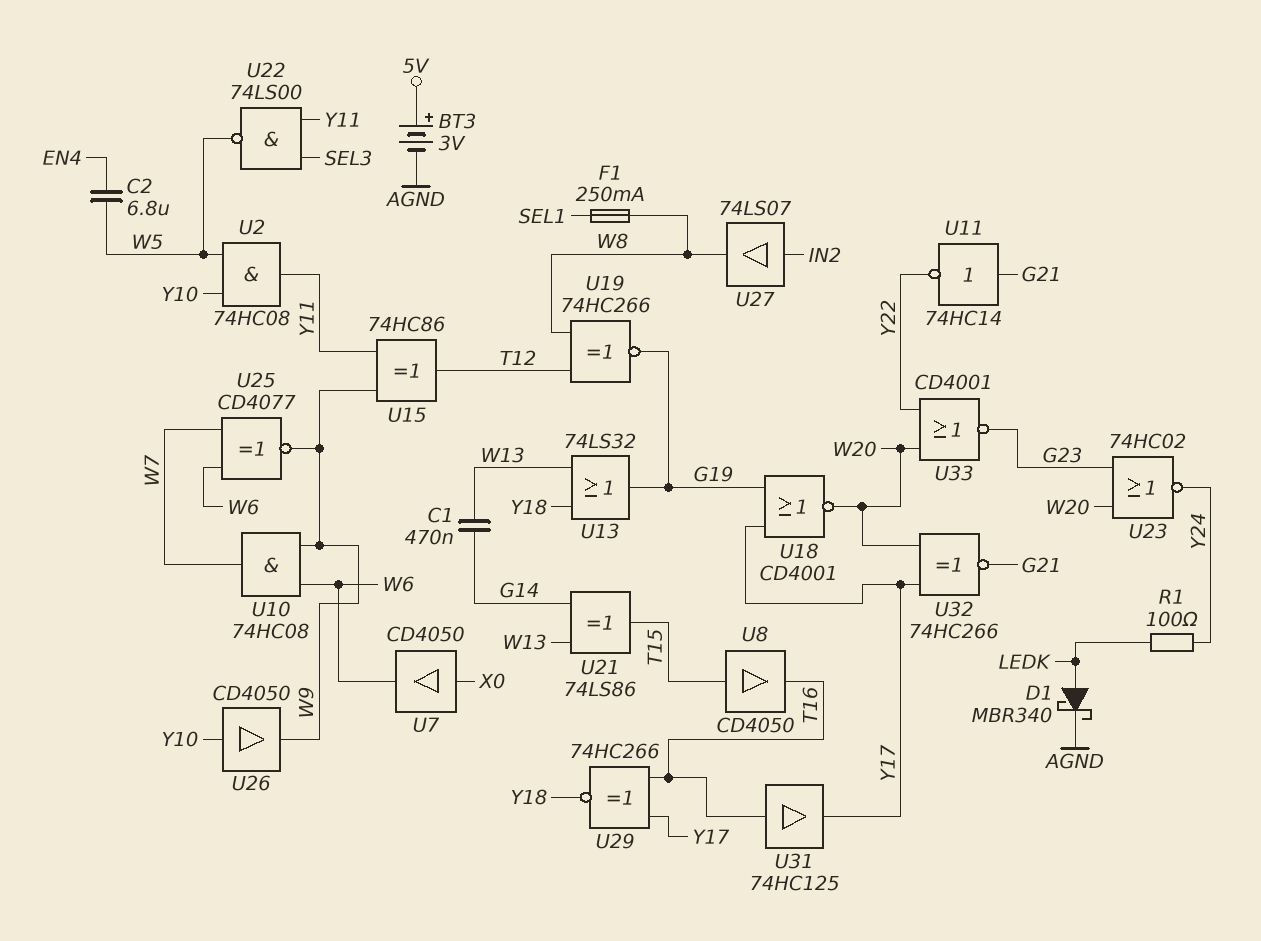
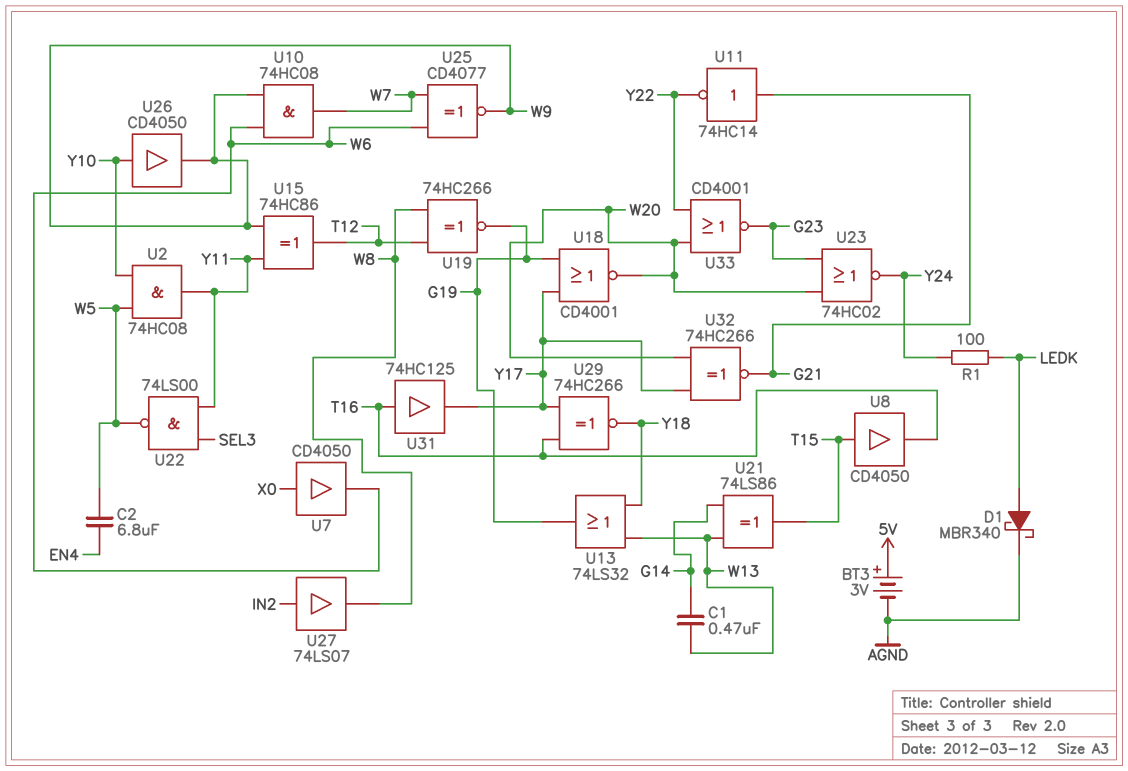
F1: 250mA (SEL1, W8) -> none

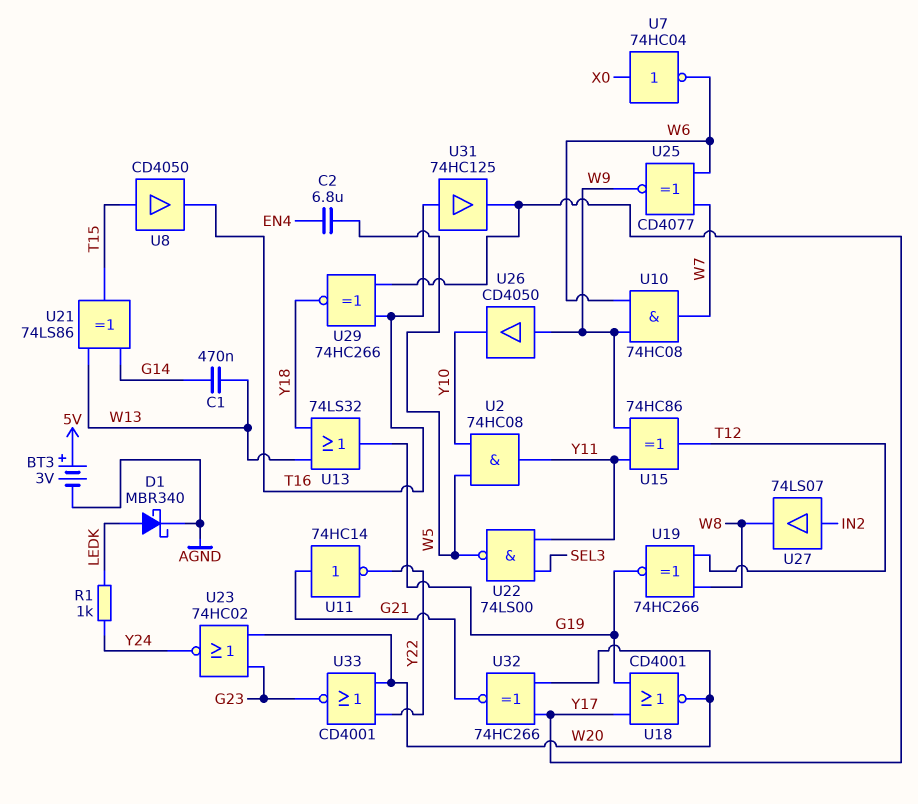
R1: 100 (LEDK, Y24) -> 1k (LEDK, Y24)
U7: buffer CD4050 (in X0, out W6) -> NOT 74HC04 (in X0, out W6)
U26: buffer CD4050 (in Y10, out W9) -> buffer CD4050 (in W9, out Y10)

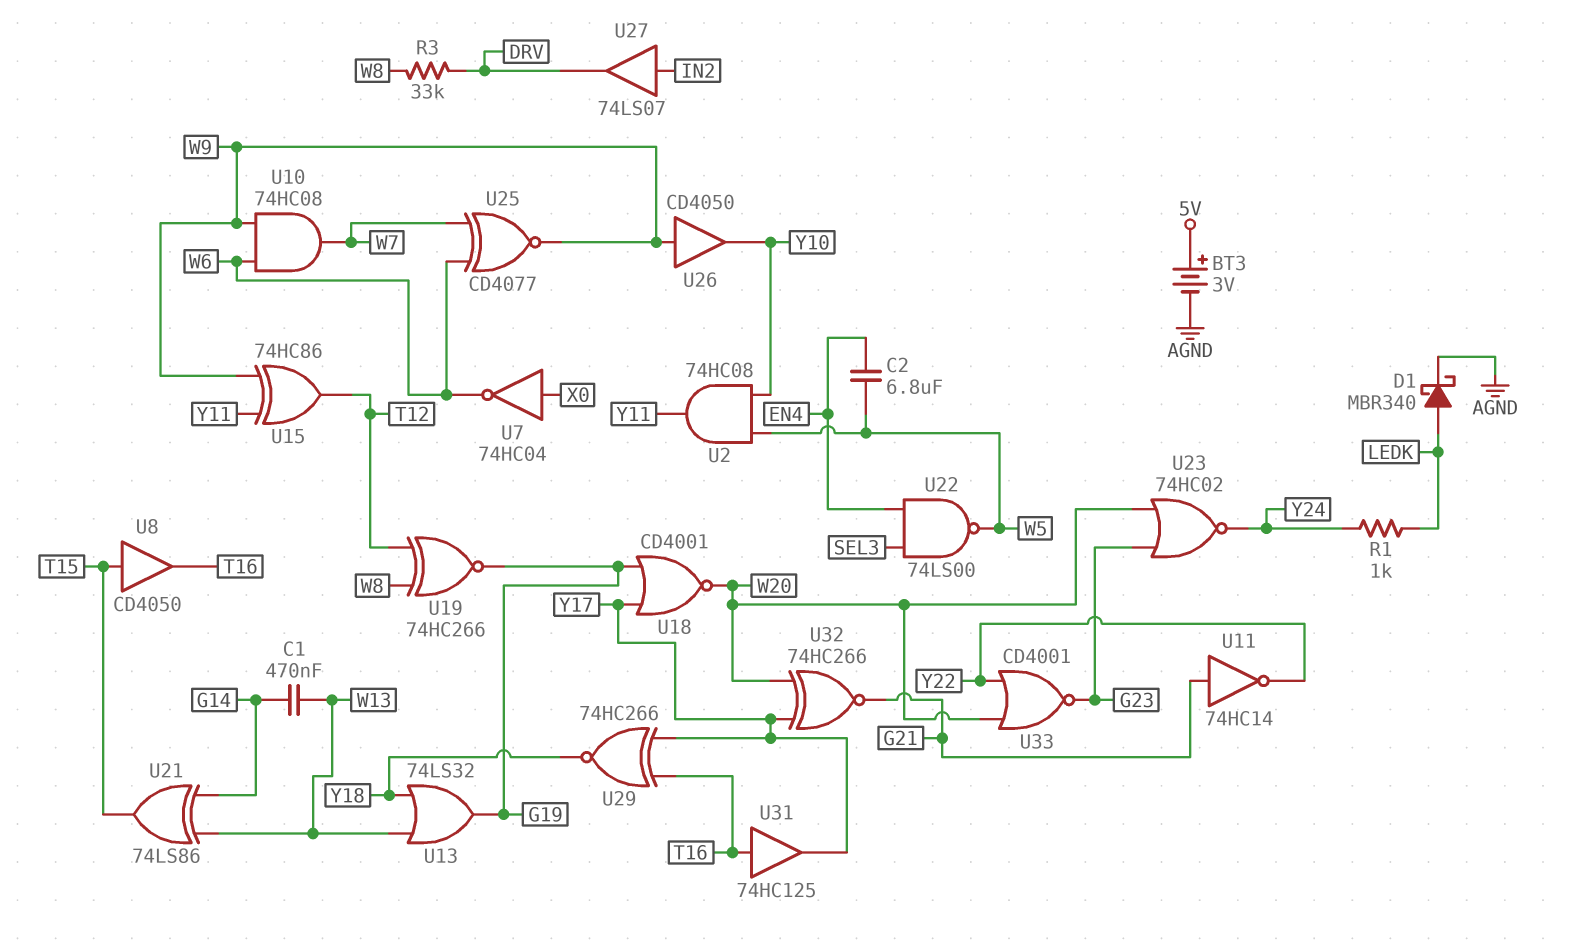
R3: none -> 33k (DRV, W8)
U22: NAND 74LS00 (in SEL3, in Y11, out W5) -> NAND 74LS00 (in EN4, in SEL3, out W5)
U27: buffer 74LS07 (in IN2, out W8) -> buffer 74LS07 (in IN2, out DRV)

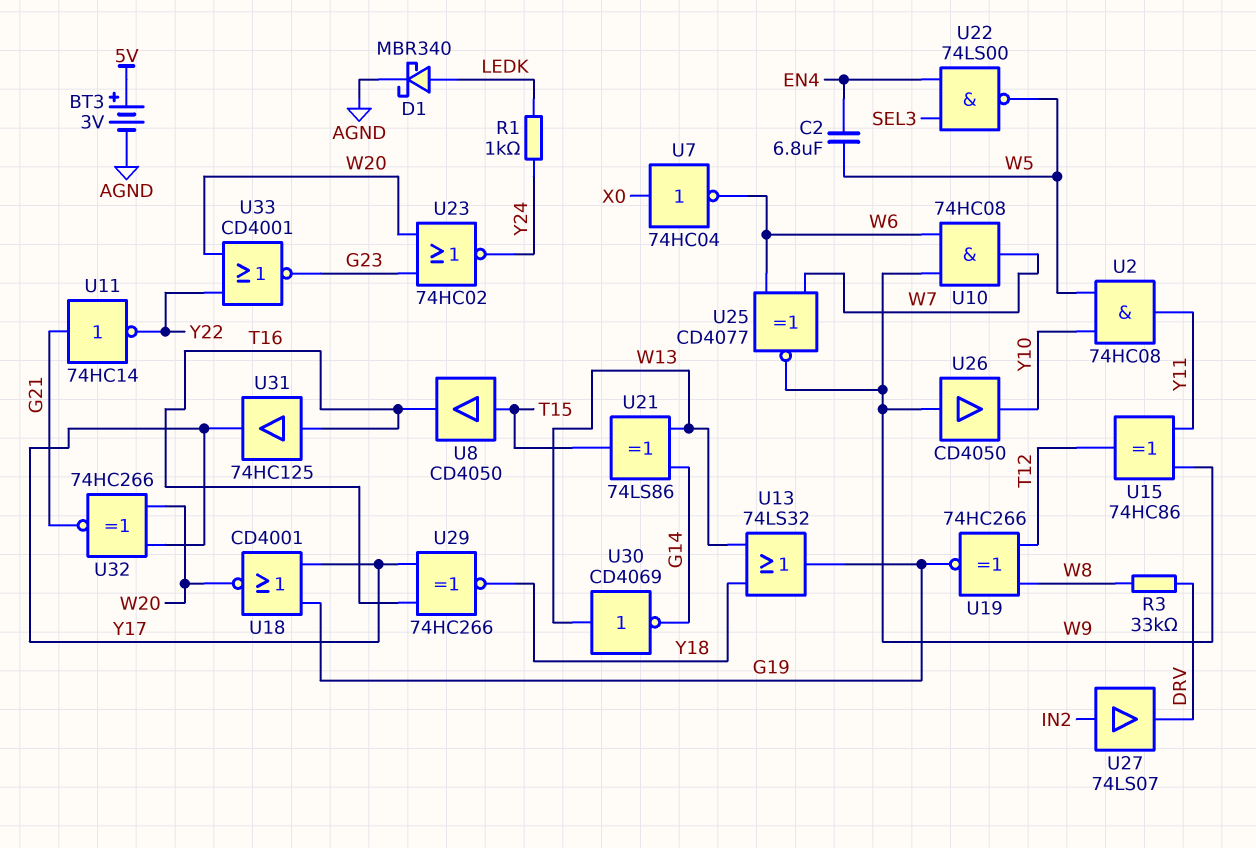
C1: 470nF (G14, W13) -> none
U30: none -> NOT CD4069 (in W13, out G14)

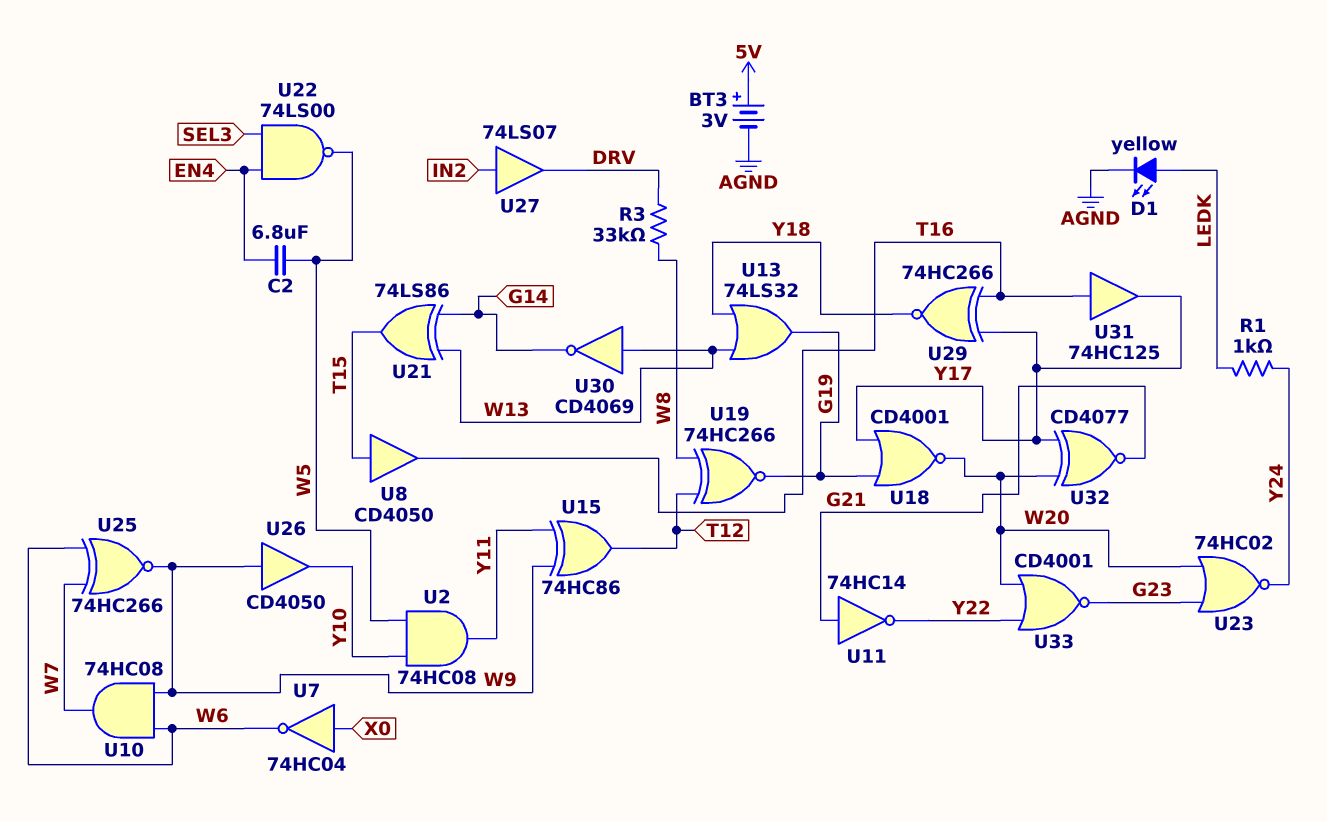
D1: schottky MBR340 (A LEDK, K AGND) -> LED yellow (A LEDK, K AGND)
U25: XNOR CD4077 (in W6, in W7, out W9) -> XNOR 74HC266 (in W6, in W7, out W9)
U32: XNOR 74HC266 (in W20, in Y17, out G21) -> XNOR CD4077 (in W20, in Y17, out G21)

